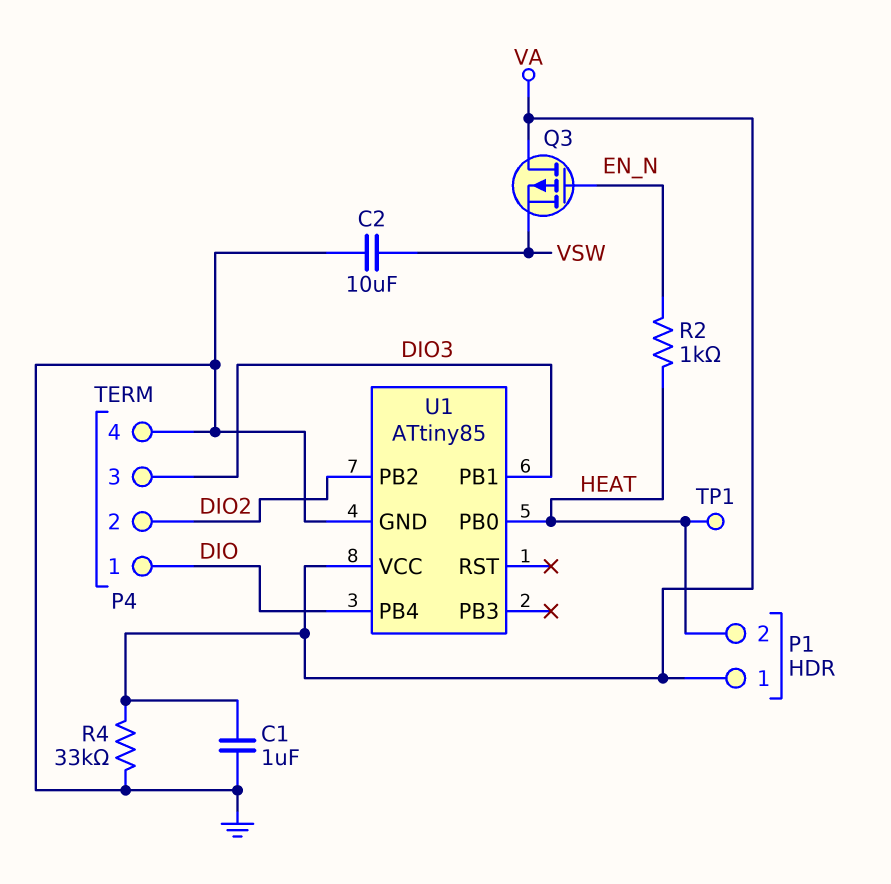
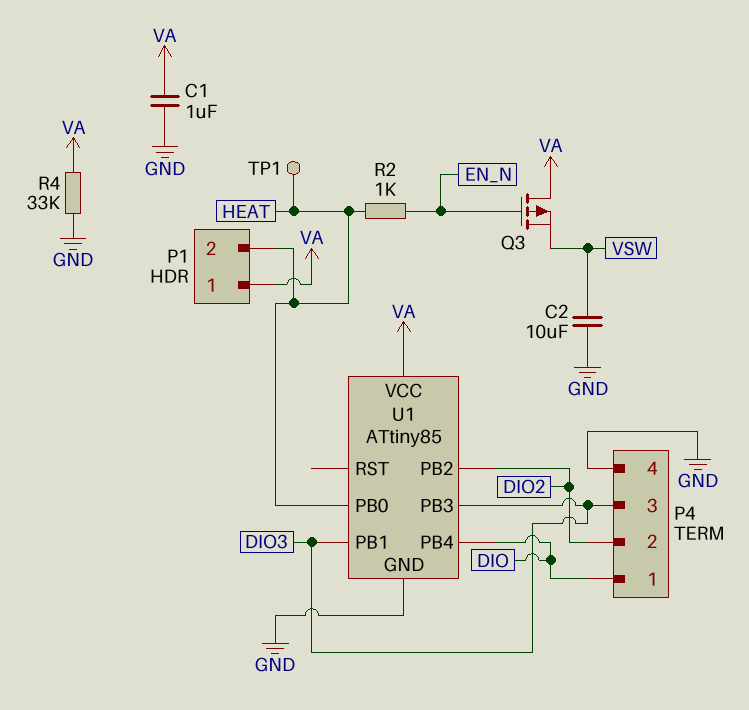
U1 pin PB3: none -> DIO3

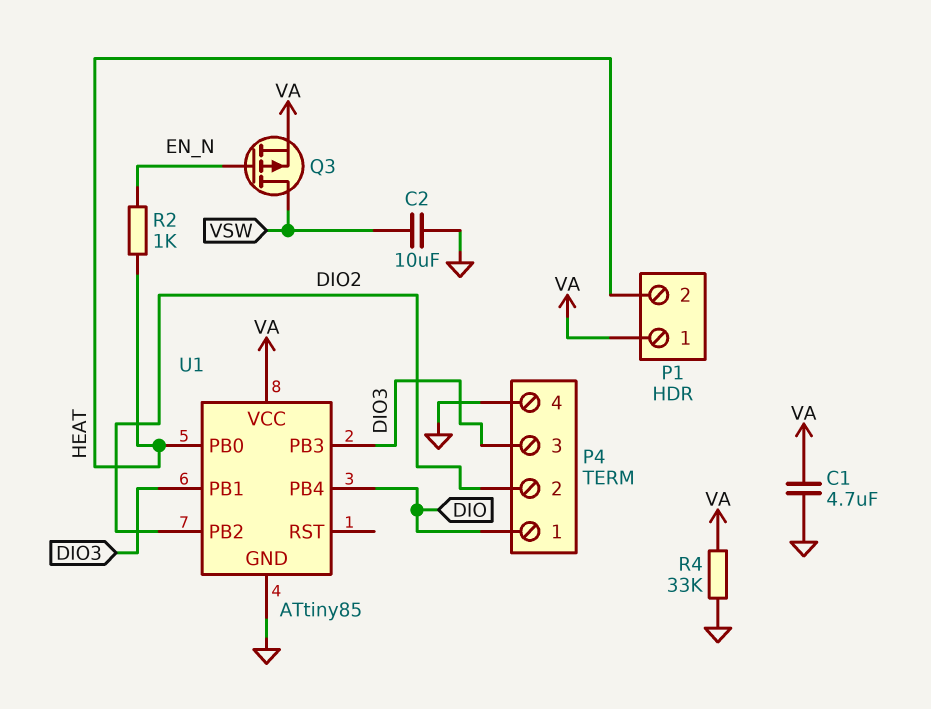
C1: 1uF (GND, VA) -> 4.7uF (GND, VA)
Q3: PMOS (G EN_N, D VA, S VSW) -> PMOS (G EN_N, D VSW, S VA)
TP1: test point (HEAT) -> none

